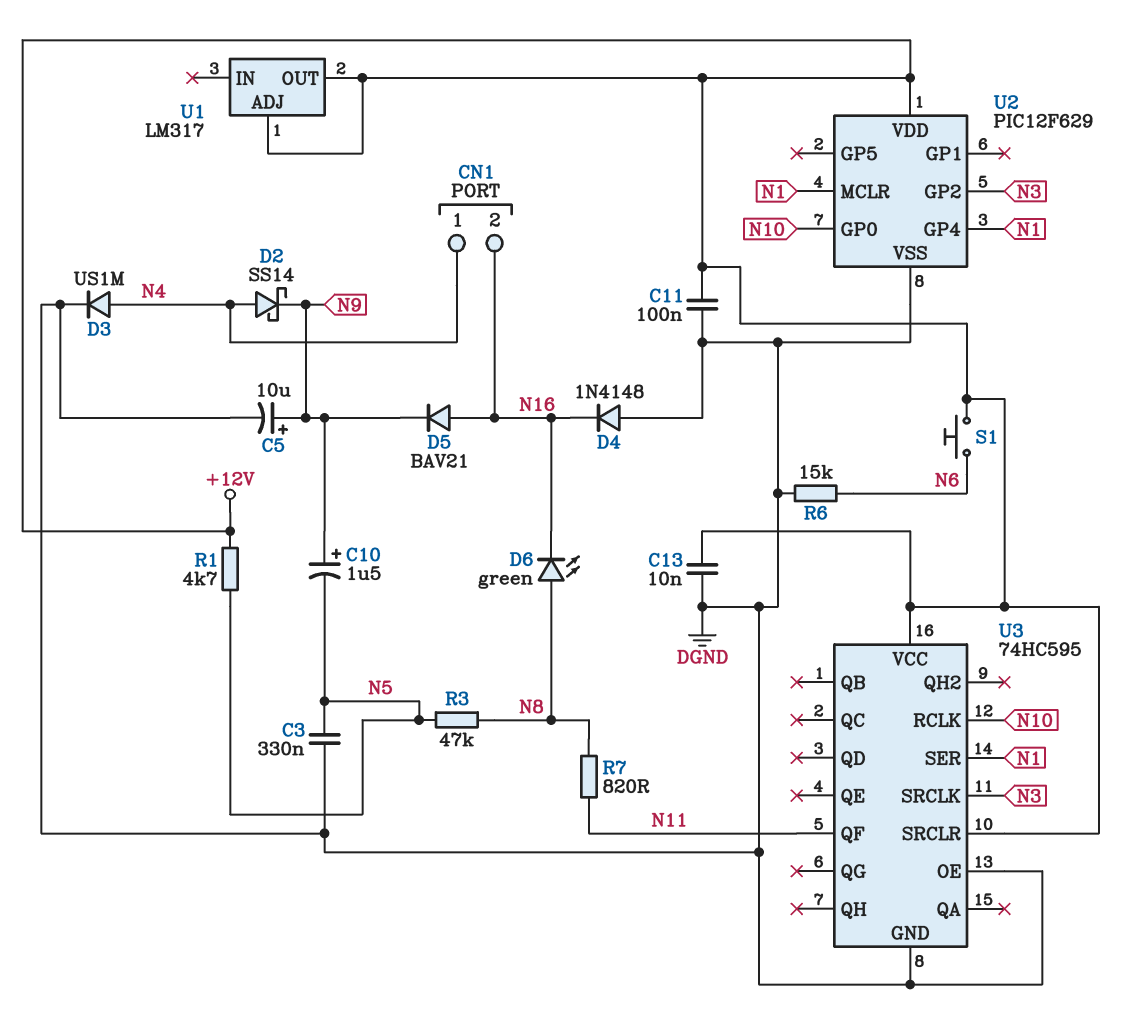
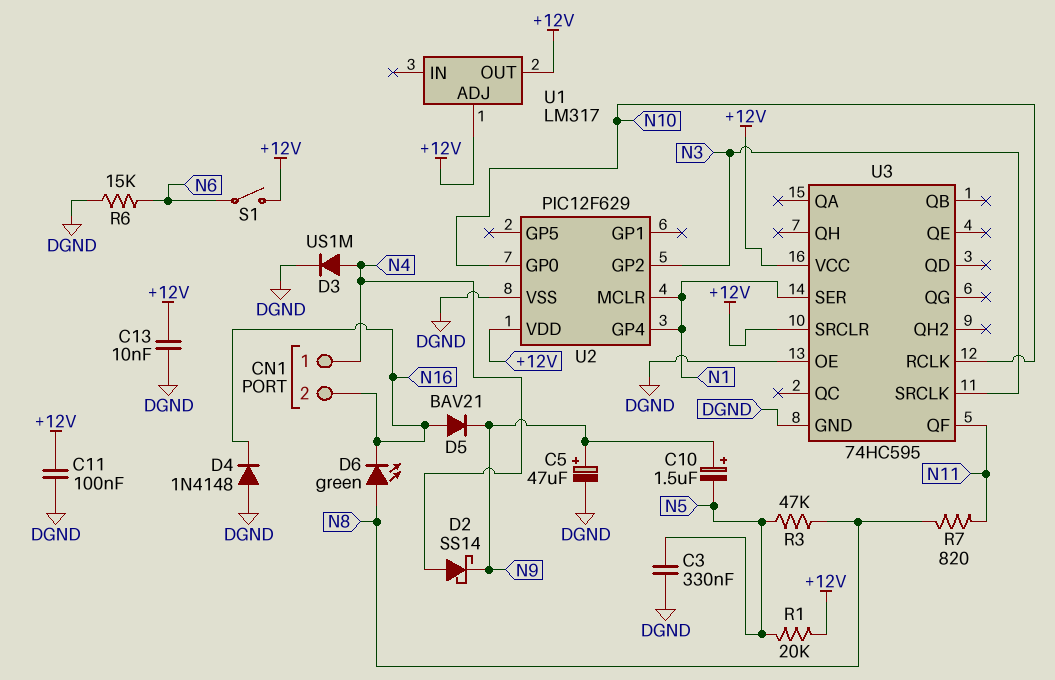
C5: 10uF (plus N9, minus DGND) -> 47uF (plus N9, minus DGND)
R1: 4.7k (+12V, N5) -> 20k (+12V, N5)
S1: button (+12V, N6) -> switch (+12V, N6)

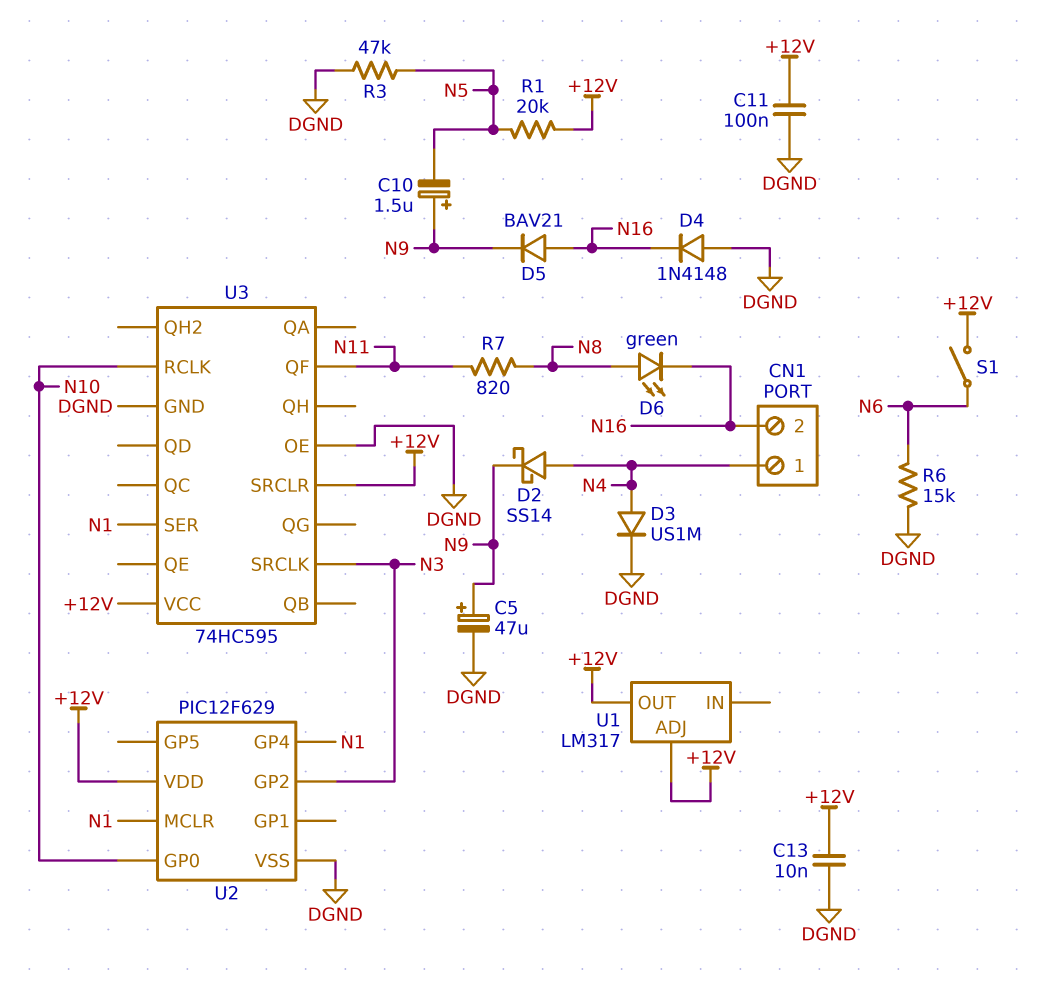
C3: 330nF (DGND, N5) -> none
R3: 47k (N5, N8) -> 47k (DGND, N5)

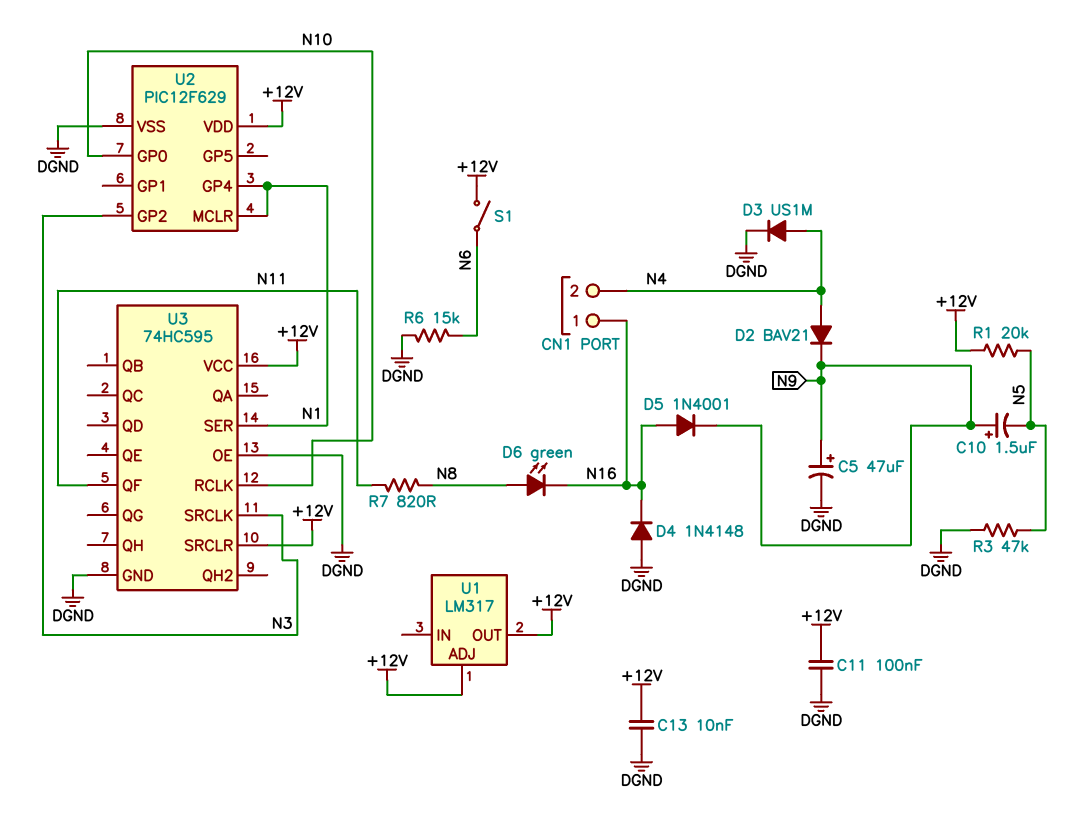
CN1 pin 1: N4 -> N16
CN1 pin 2: N16 -> N4
D2: schottky SS14 (A N4, K N9) -> diode BAV21 (A N4, K N9)
D5: diode BAV21 (A N16, K N9) -> diode 1N4001 (A N16, K N9)

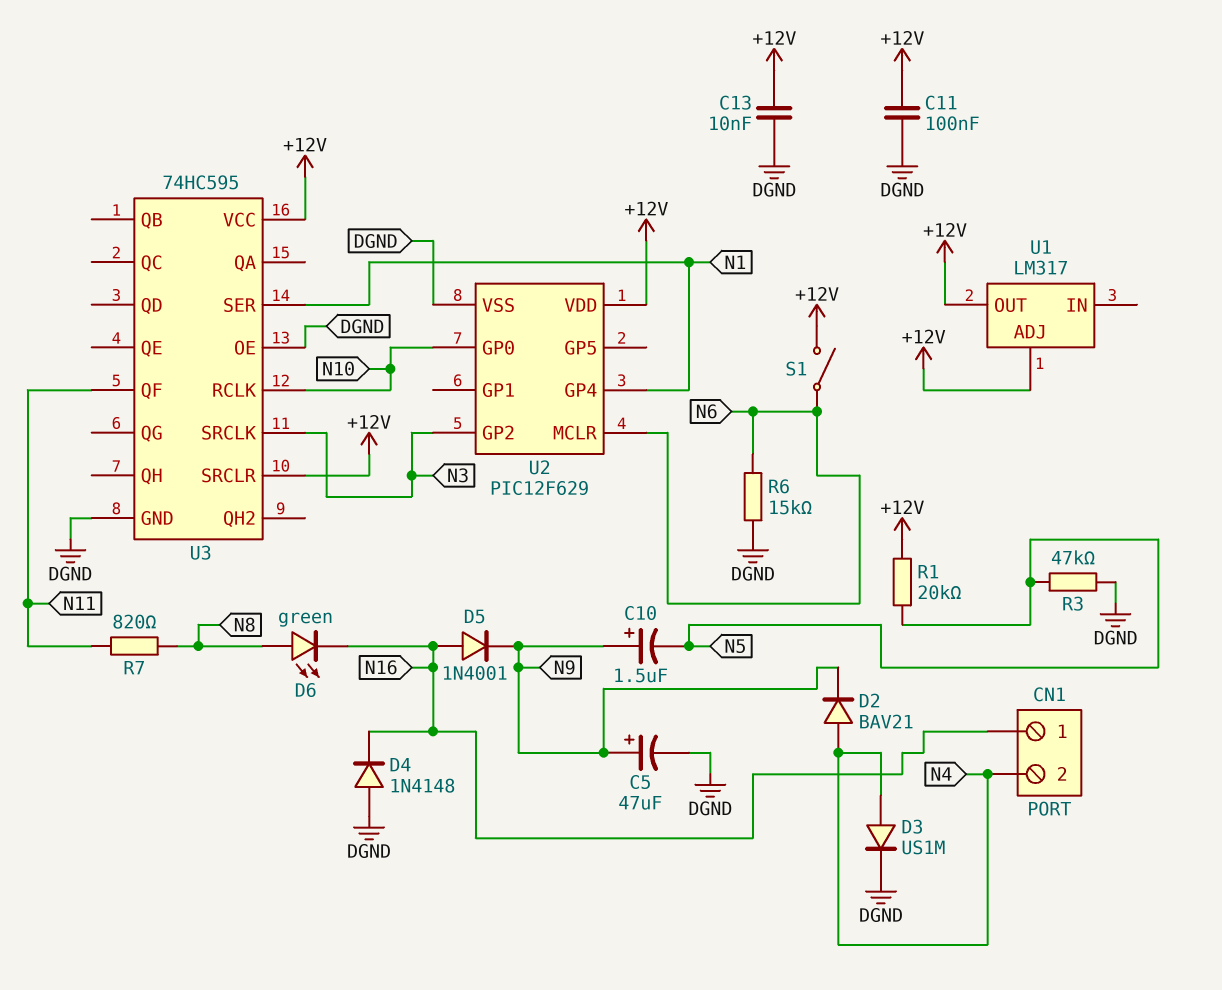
U2 pin MCLR: N1 -> N6

